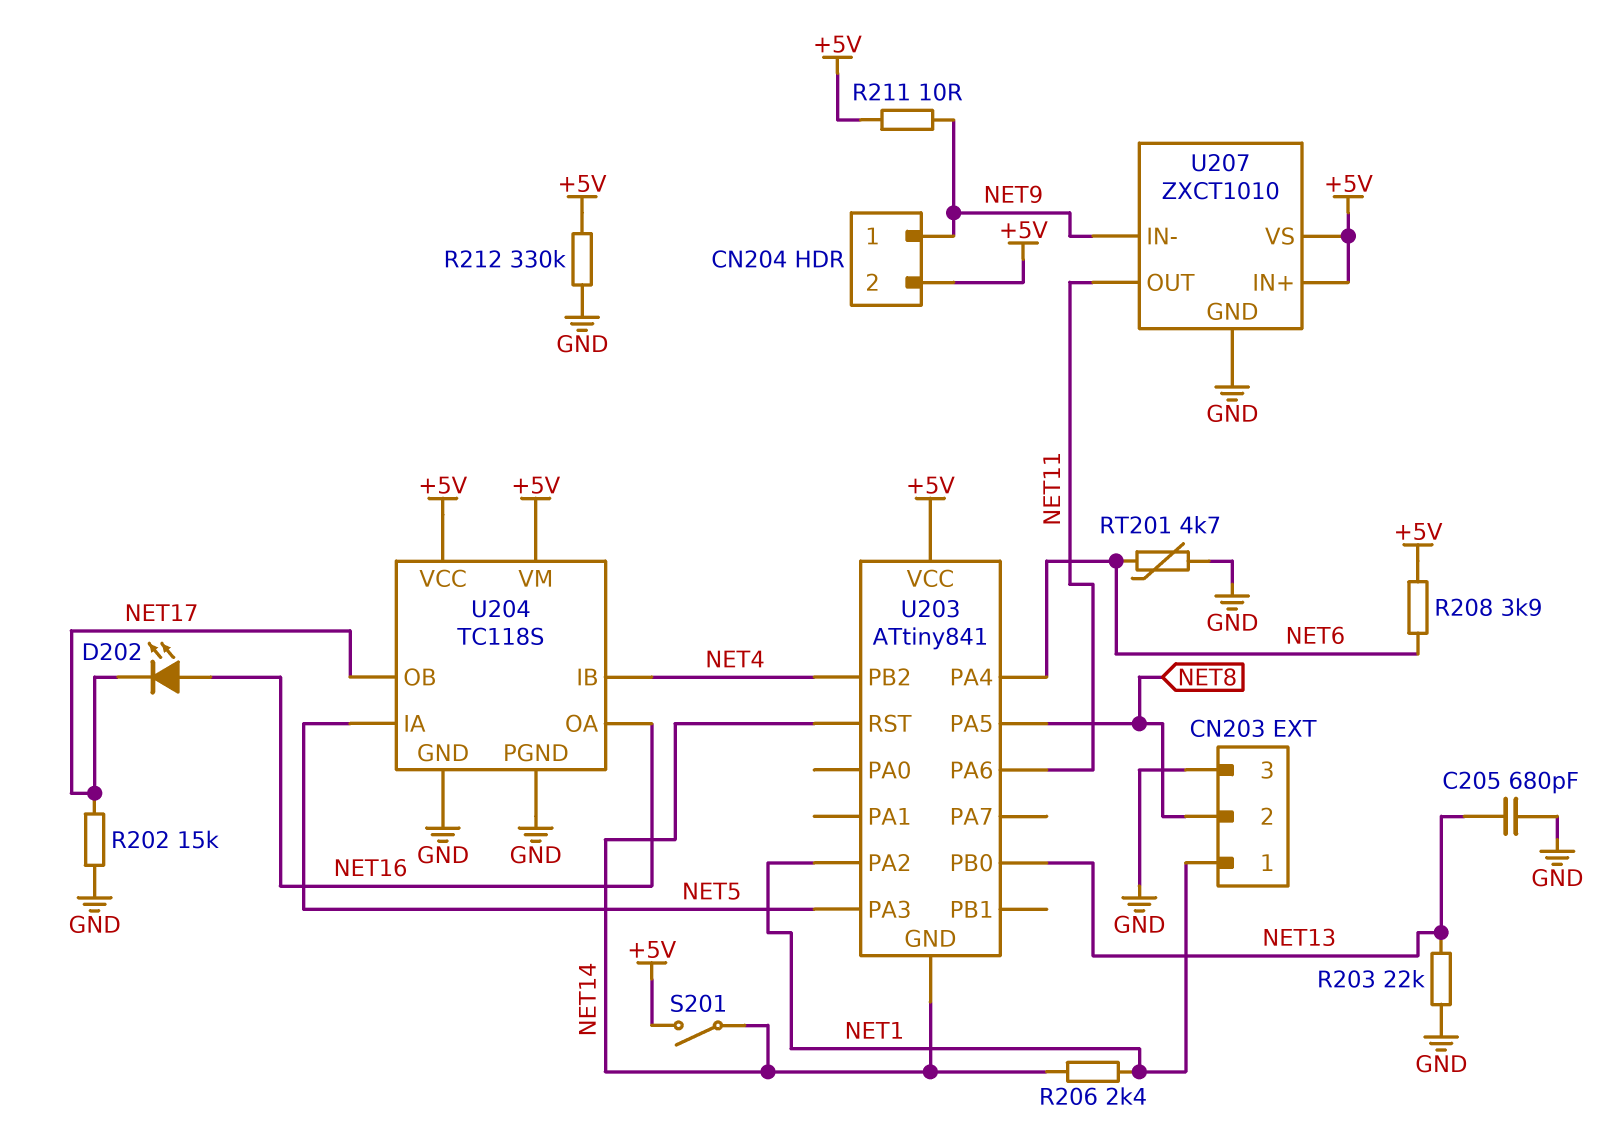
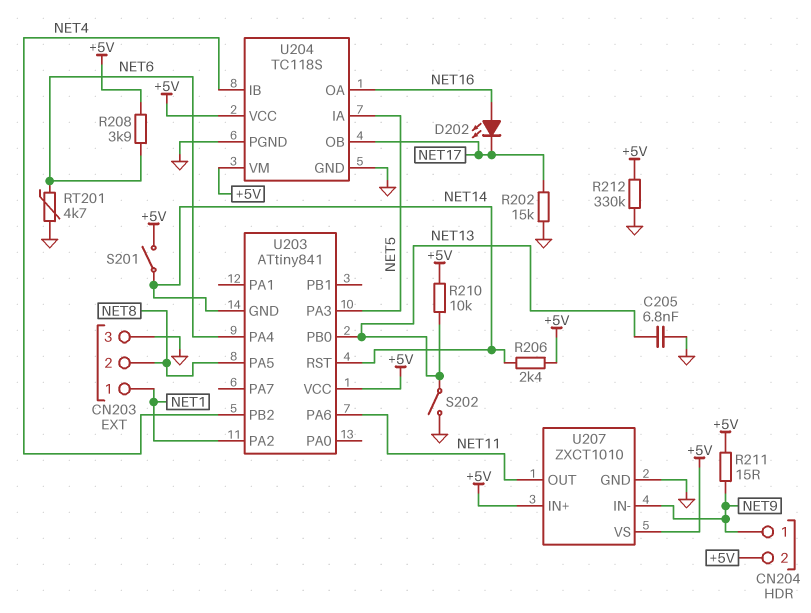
C205: 680pF (GND, NET13) -> 6.8nF (GND, NET13)
R203: 22k (GND, NET13) -> none
R206: 2.4k (NET1, NET14) -> 2.4k (+5V, NET14)
R210: none -> 10k (+5V, NET13)
R211: 10 (+5V, NET9) -> 15 (+5V, NET9)
S202: none -> switch (GND, NET13)

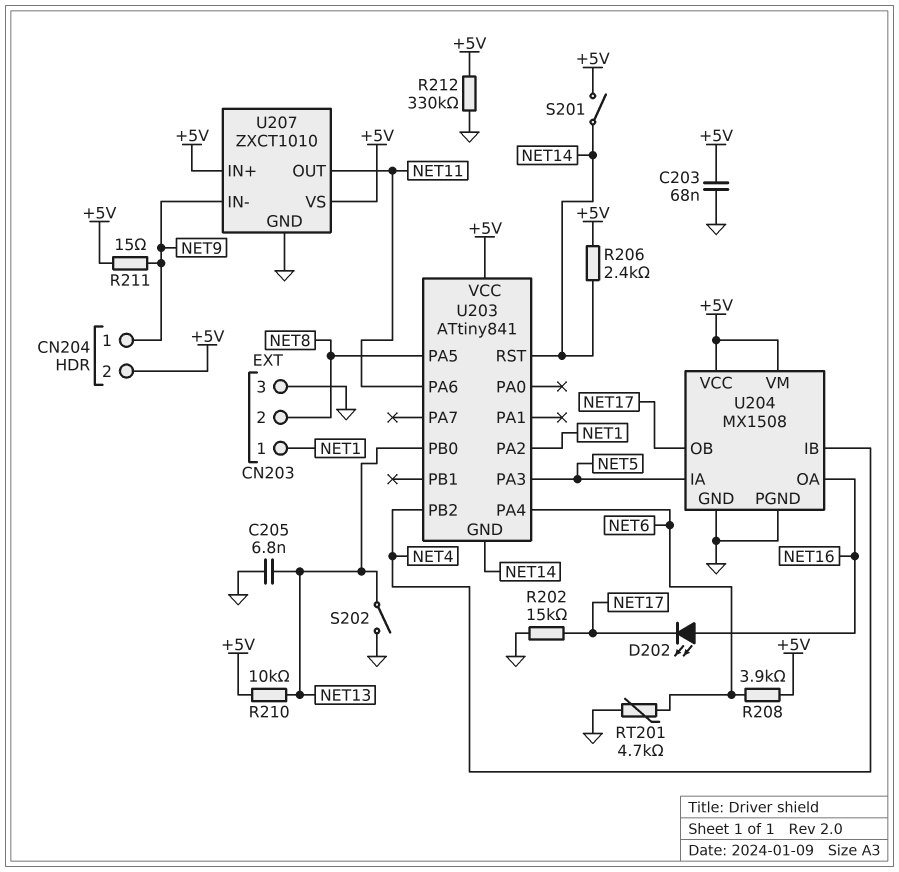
C203: none -> 68nF (+5V, GND)
U204: TC118S -> MX1508

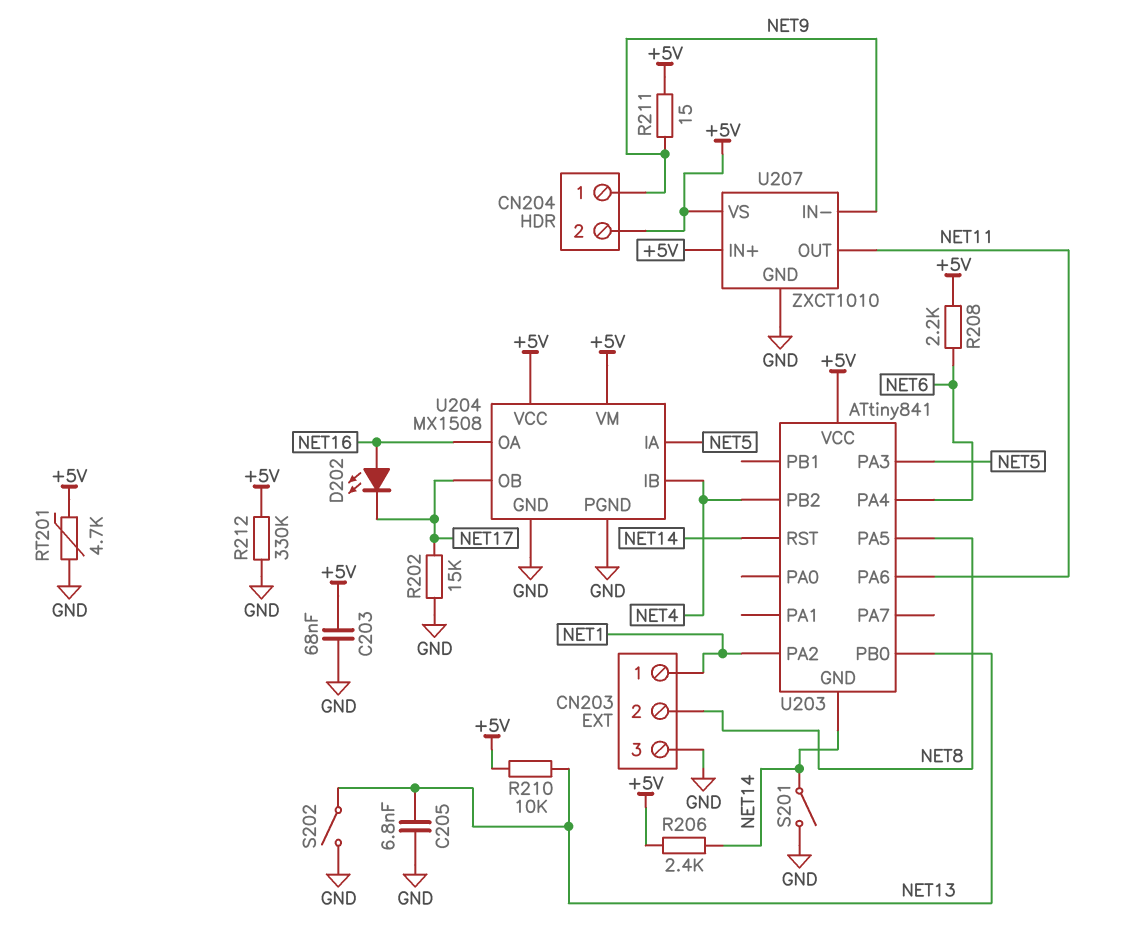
R208: 3.9k (+5V, NET6) -> 2.2k (+5V, NET6)
RT201: 4.7k (GND, NET6) -> 4.7k (+5V, GND)
S201: switch (+5V, NET14) -> switch (GND, NET14)

